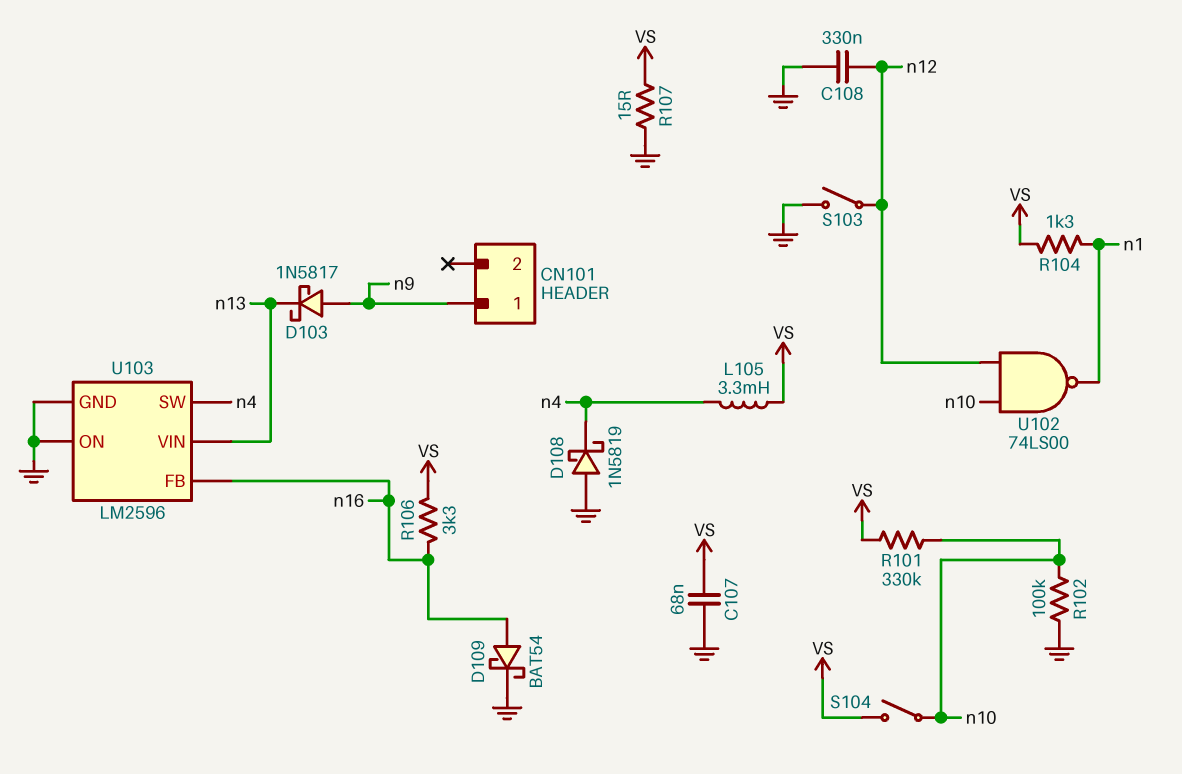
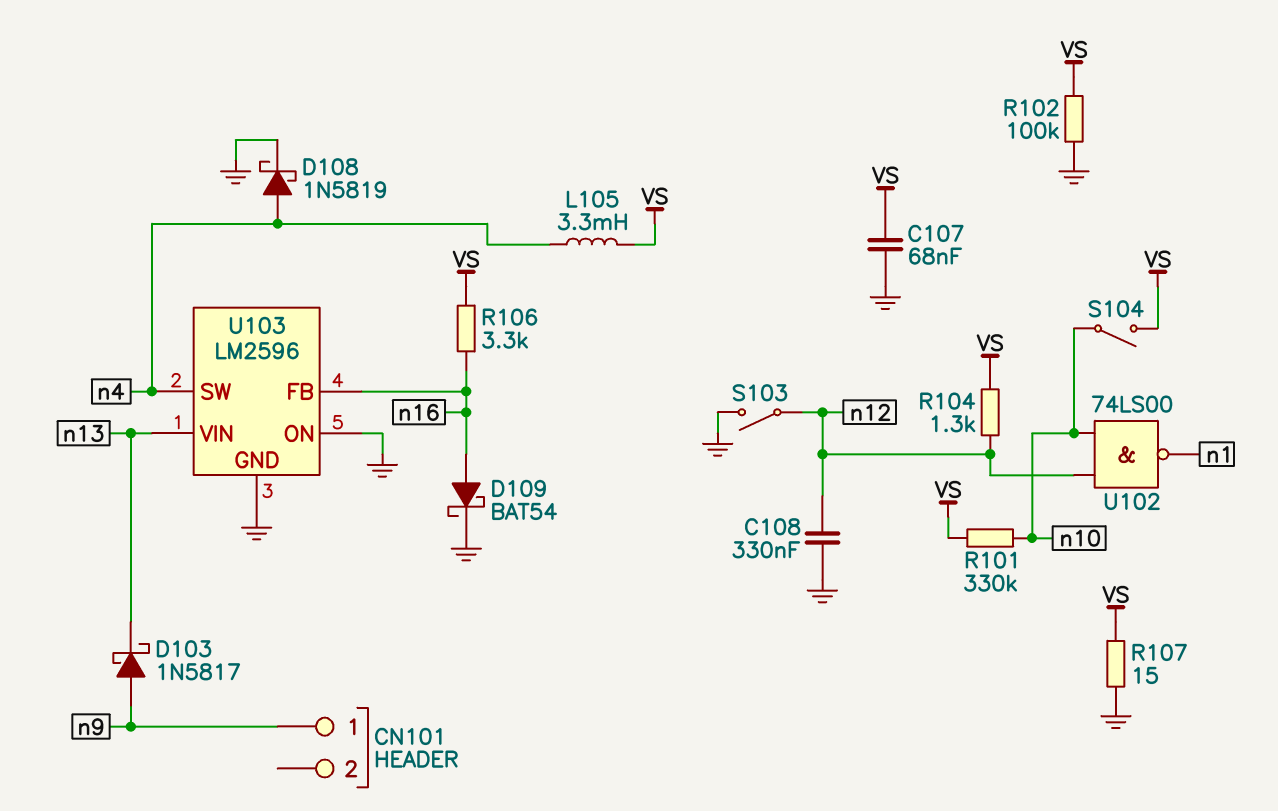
D108: schottky 1N5819 (A GND, K n4) -> schottky 1N5819 (A n4, K GND)
R102: 100k (GND, n10) -> 100k (GND, VS)
R104: 1.3k (VS, n1) -> 1.3k (VS, n12)

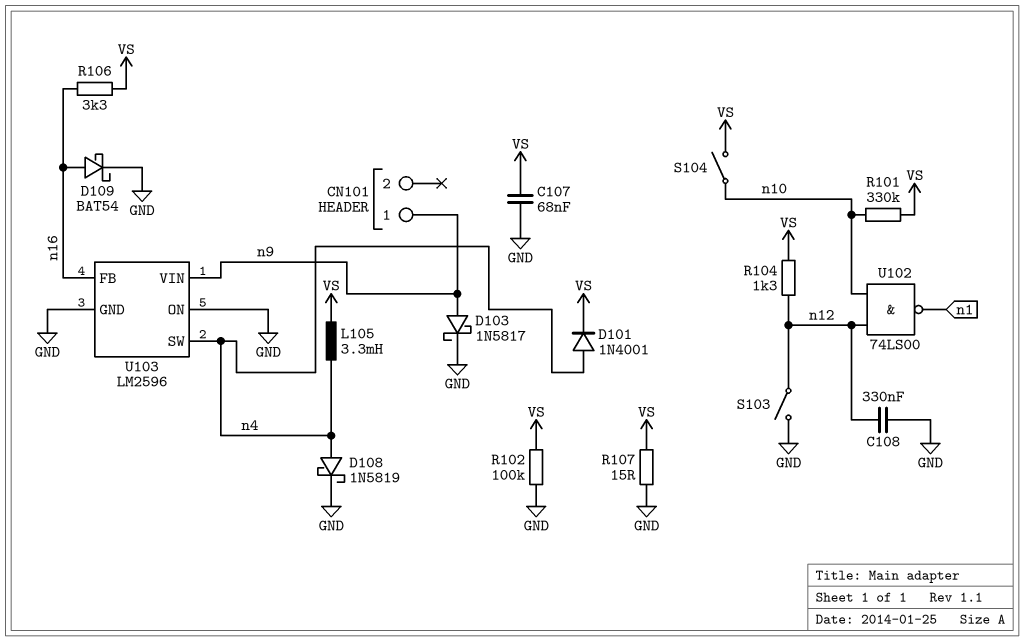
D101: none -> diode 1N4001 (A n4, K VS)
D103: schottky 1N5817 (A n9, K n13) -> schottky 1N5817 (A n9, K GND)
U103 pin VIN: n13 -> n9

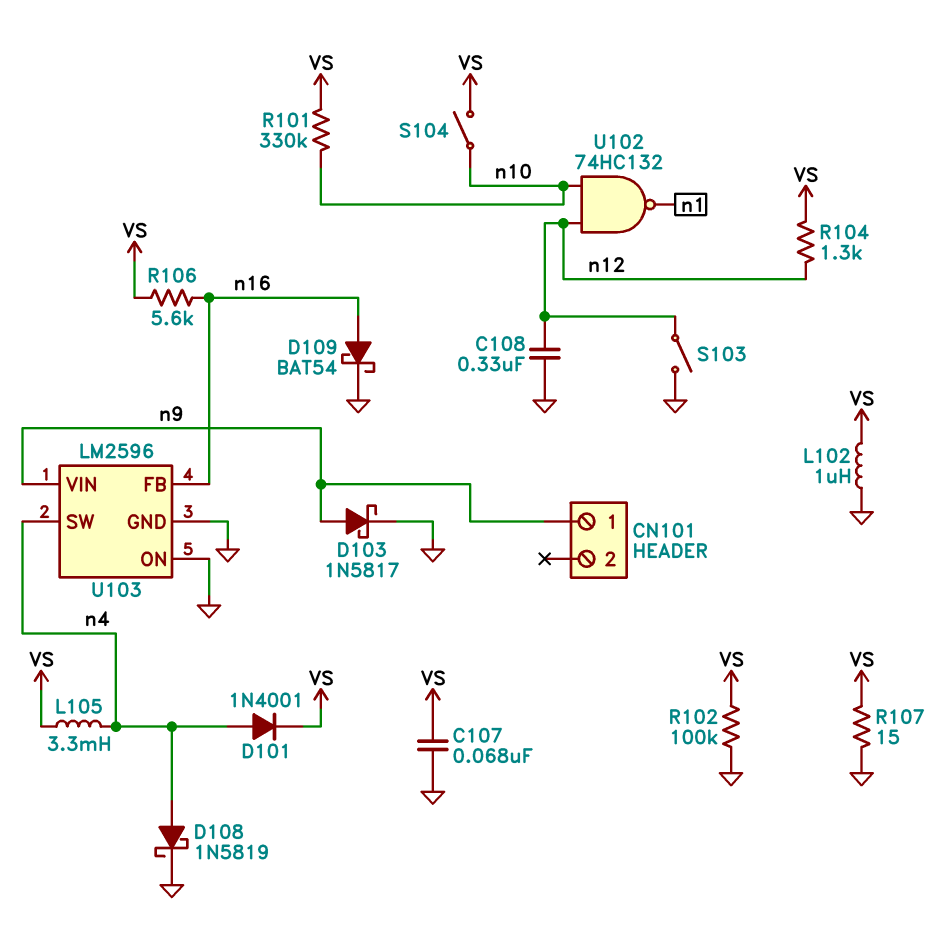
L102: none -> 1uH (GND, VS)
R106: 3.3k (VS, n16) -> 5.6k (VS, n16)
U102: NAND 74LS00 (in n10, in n12, out n1) -> NAND 74HC132 (in n10, in n12, out n1)

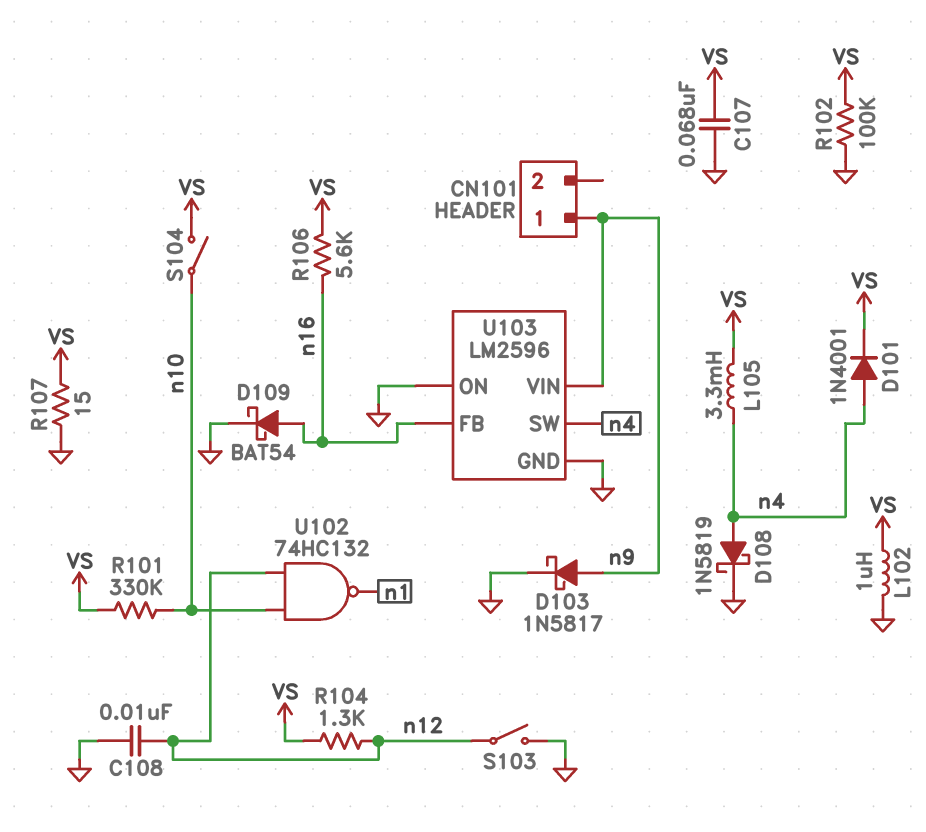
C108: 330nF (GND, n12) -> 10nF (GND, n12)

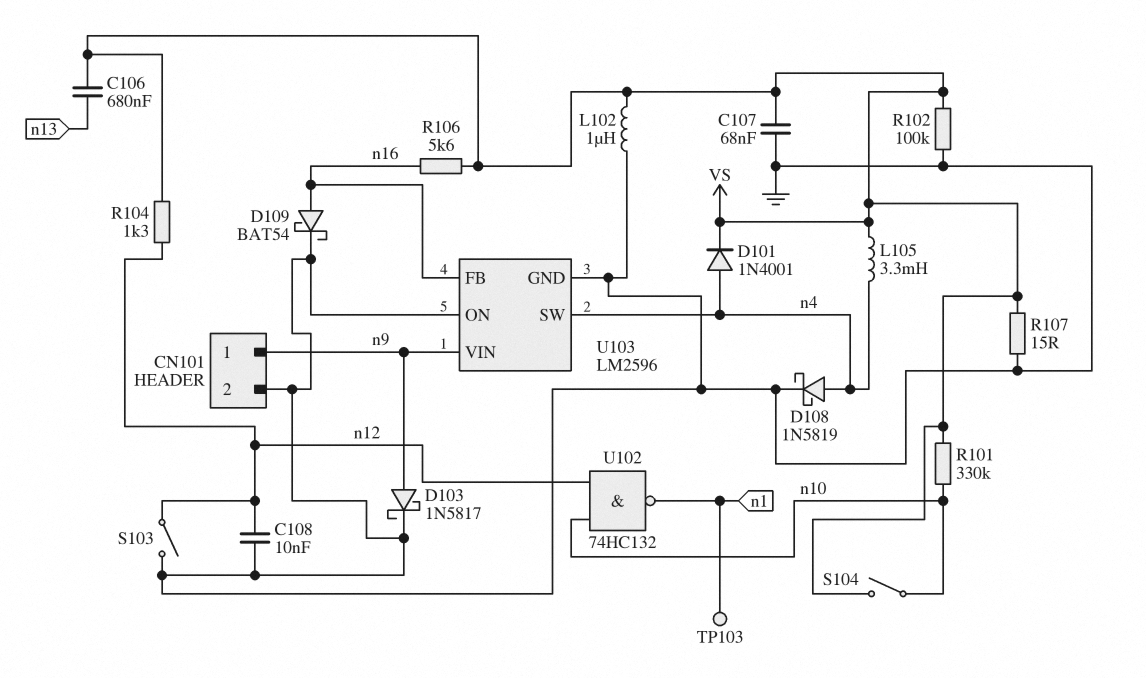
C106: none -> 680nF (VS, n13)
CN101 pin 2: none -> GND
TP103: none -> test point (n1)

